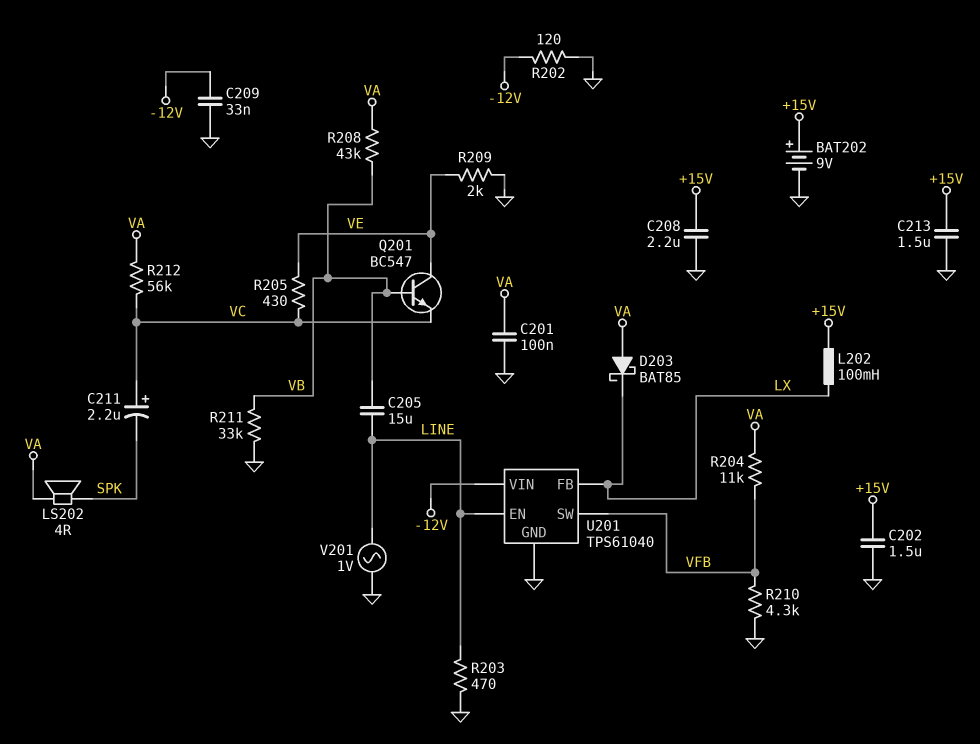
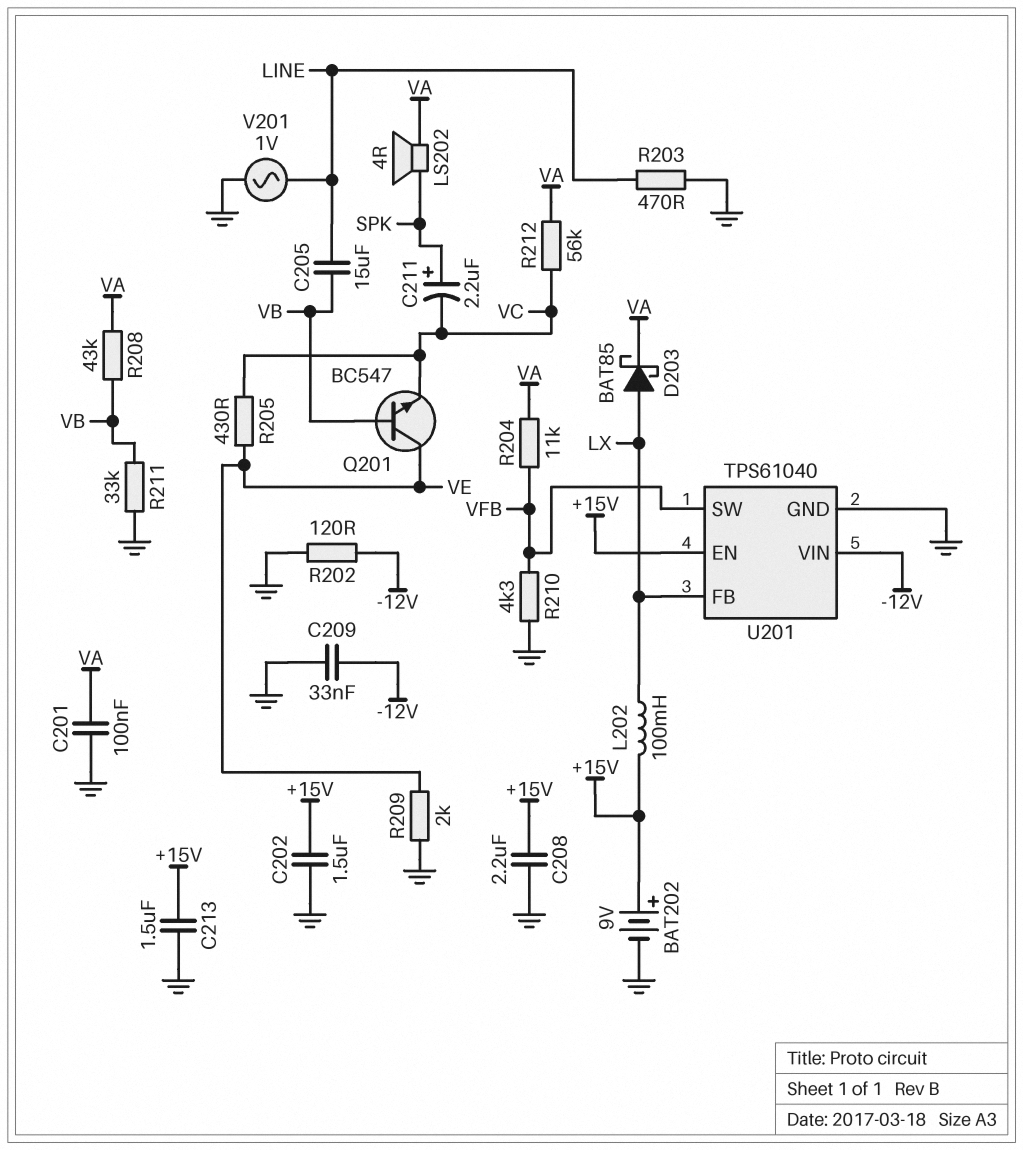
C211: 2.2uF (plus VC, minus SPK) -> 2.2uF (plus SPK, minus VC)
D203: schottky BAT85 (A VA, K LX) -> schottky BAT85 (A LX, K VA)
U201 pin EN: LINE -> +15V

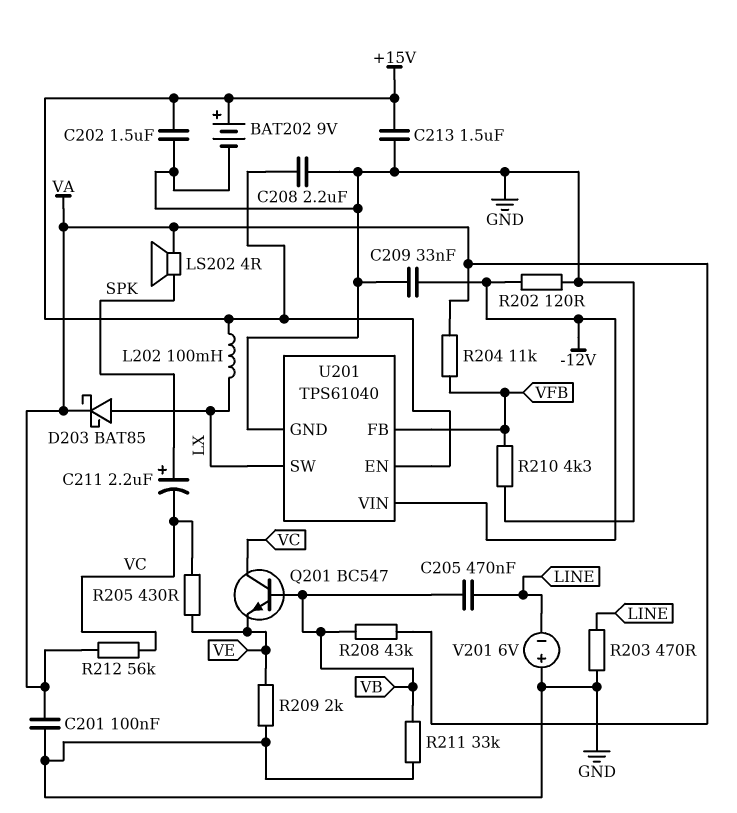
C205: 15uF (LINE, VB) -> 470nF (LINE, VB)
Q201: NPN BC547 (B VB, C VE, E VC) -> NPN BC547 (B VB, C VC, E VE)
U201 pin FB: LX -> VFB
U201 pin SW: VFB -> LX
V201: AC 1V (GND, LINE) -> 6V (plus GND, minus LINE)

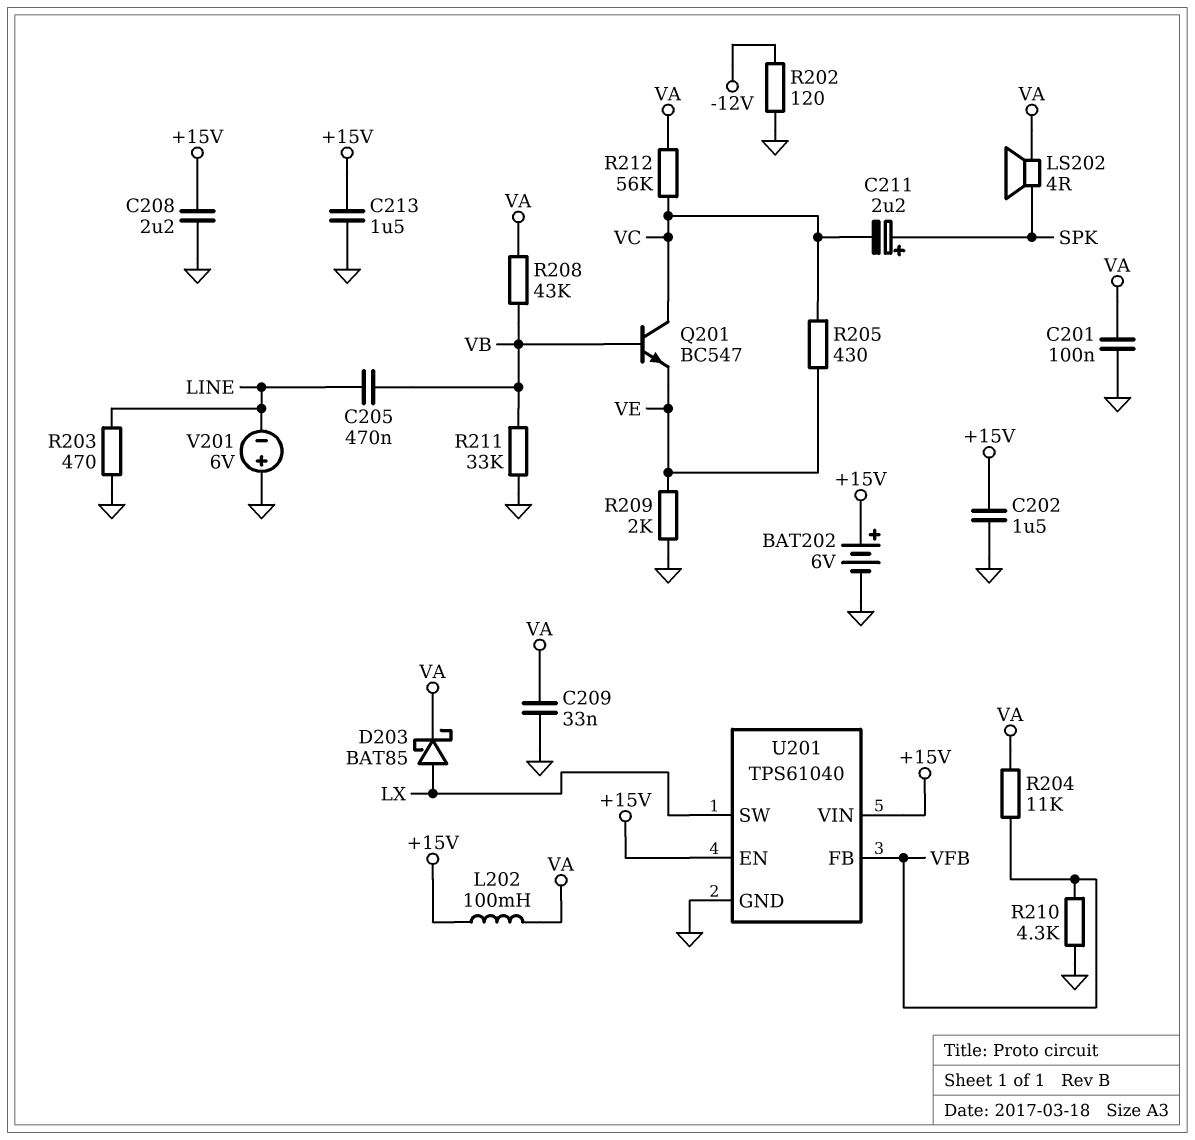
BAT202: 9V (plus +15V, minus GND) -> 6V (plus +15V, minus GND)
C209: 33nF (-12V, GND) -> 33nF (GND, VA)
L202: 100mH (+15V, LX) -> 100mH (+15V, VA)
U201 pin VIN: -12V -> +15V

